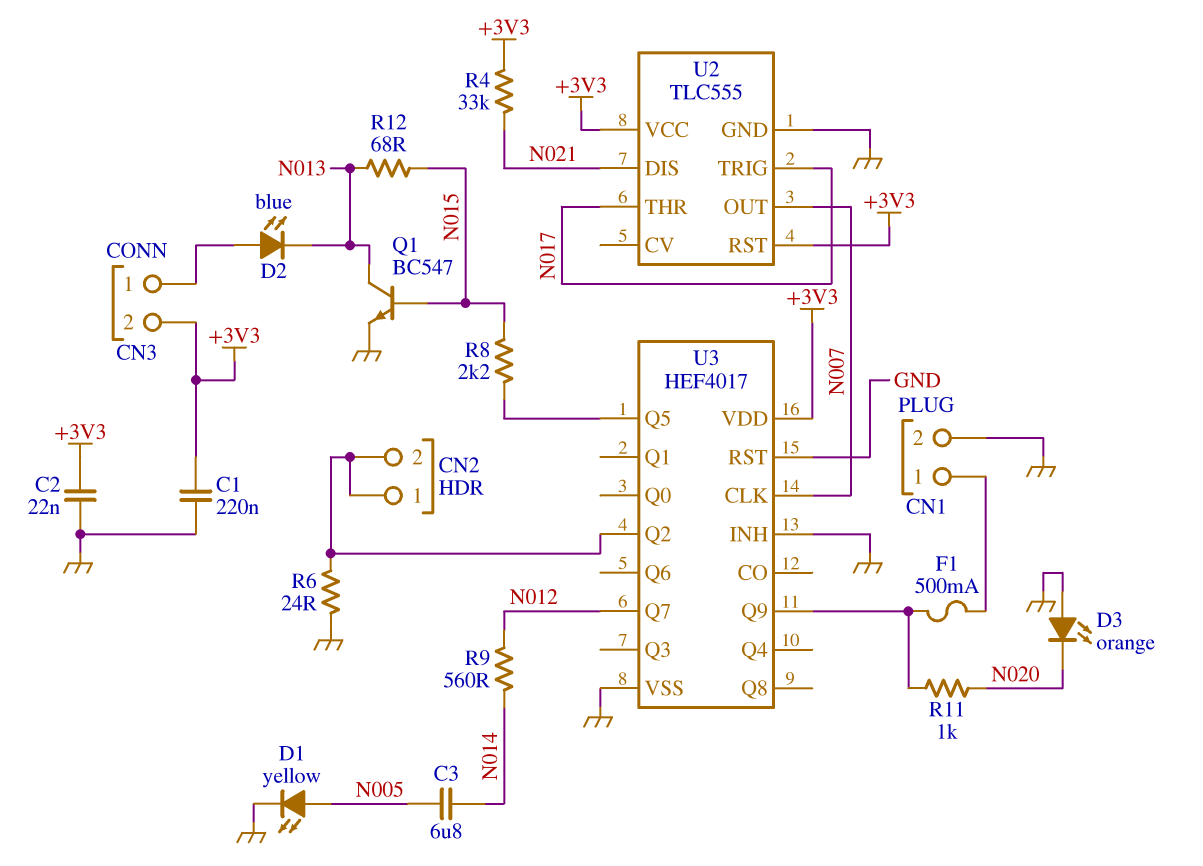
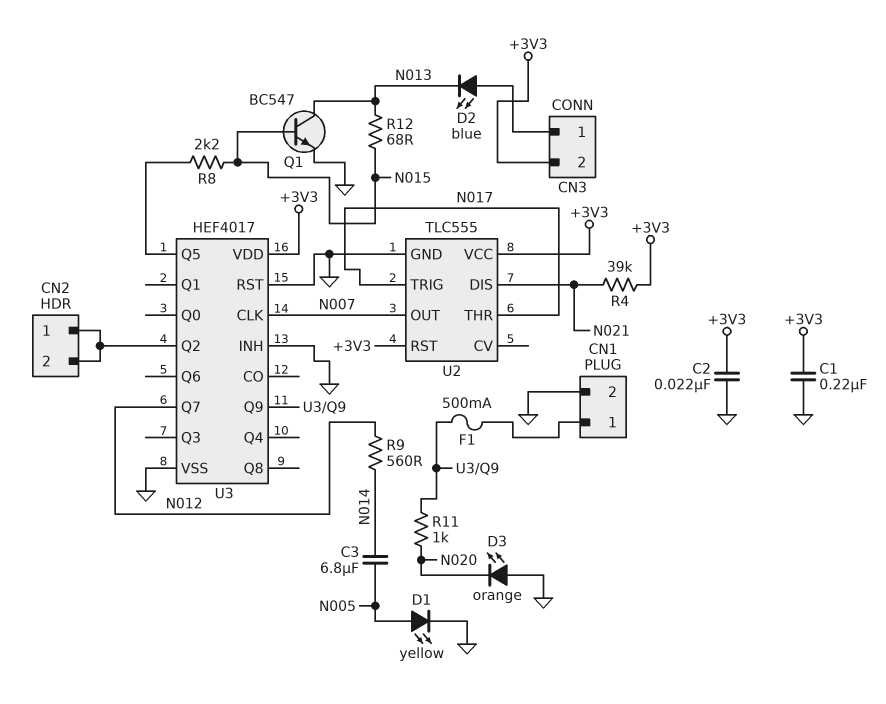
R4: 33k (+3V3, N021) -> 39k (+3V3, N021)
R6: 24 (CN2/1, GND) -> none

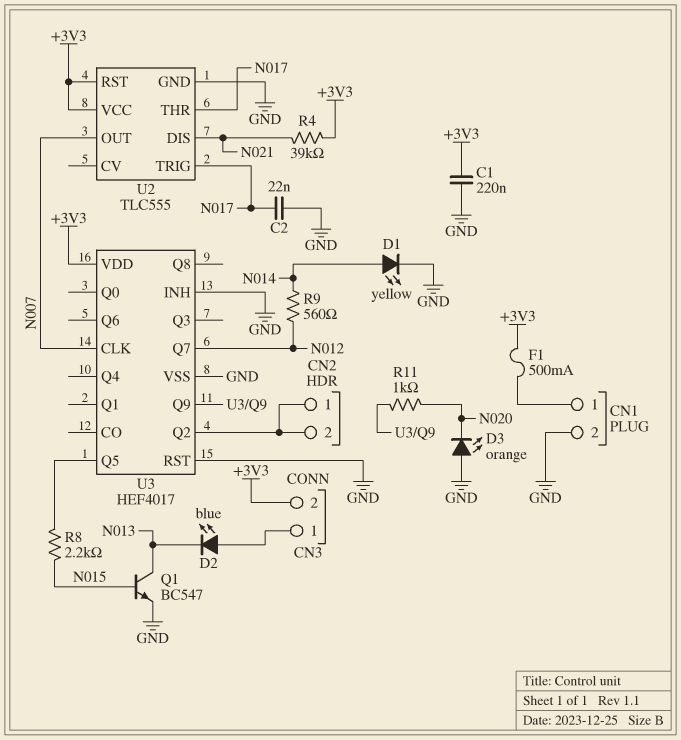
C2: 22nF (+3V3, GND) -> 22nF (GND, N017)
C3: 6.8uF (N005, N014) -> none
D1: LED yellow (A N005, K GND) -> LED yellow (A N014, K GND)
F1: 500mA (CN1/1, U3/Q9) -> 500mA (+3V3, CN1/1)
R12: 68 (N013, N015) -> none

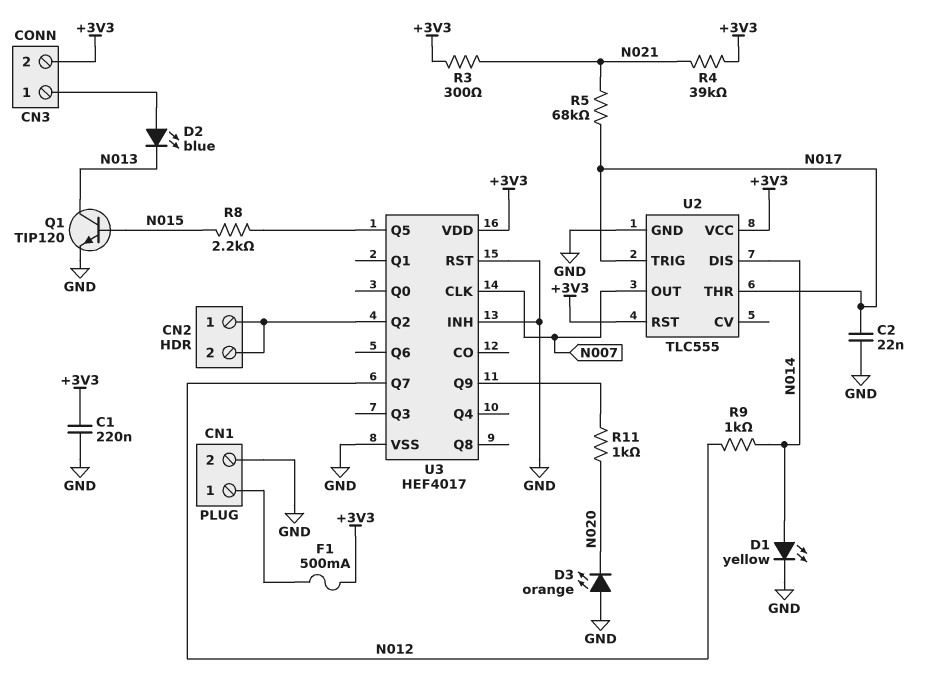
Q1: NPN BC547 (B N015, C N013, E GND) -> NPN TIP120 (B N015, C N013, E GND)
R3: none -> 300 (+3V3, N021)
R5: none -> 68k (N017, N021)
R9: 560 (N012, N014) -> 1k (N012, N014)
U2 pin DIS: N021 -> N014

